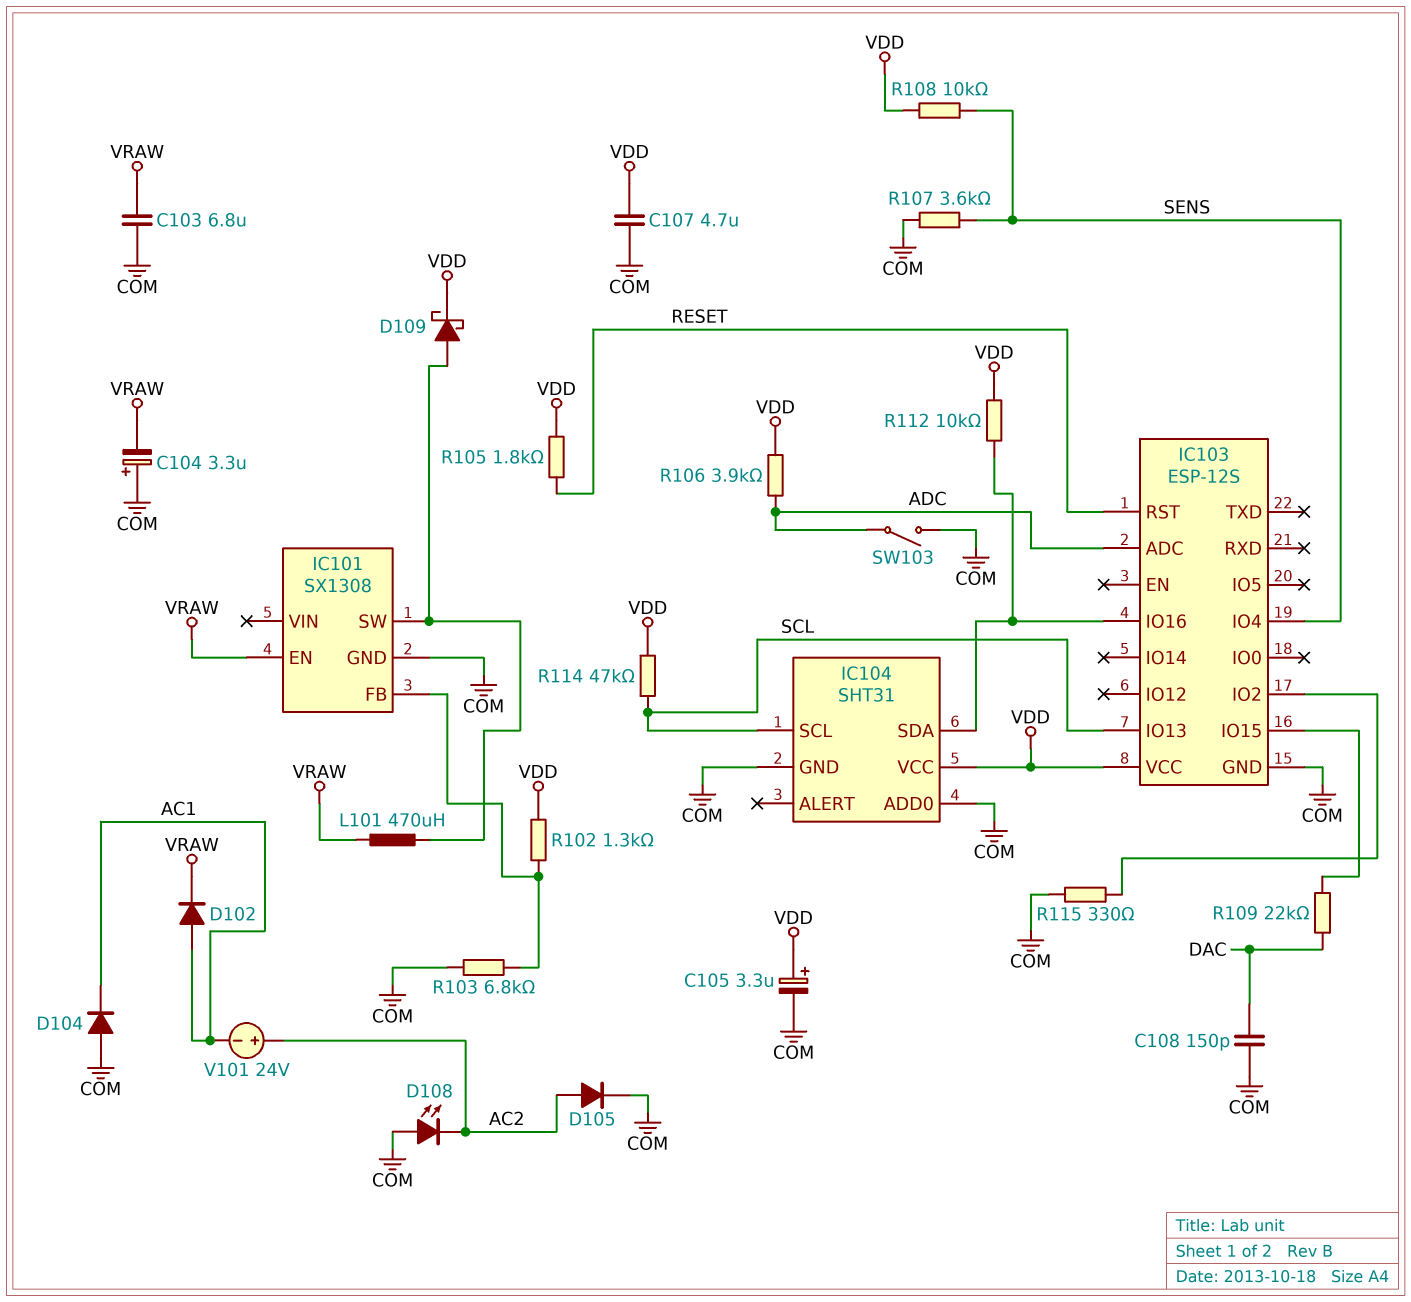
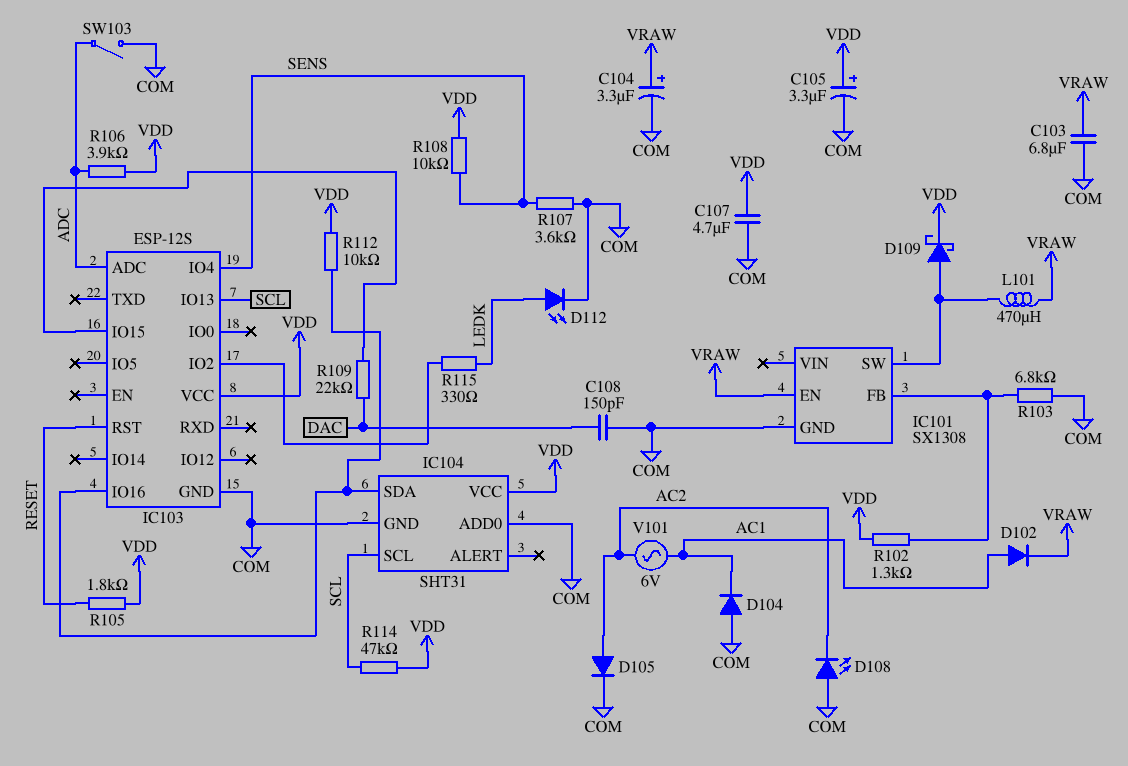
C104: 3.3uF (plus COM, minus VRAW) -> 3.3uF (plus VRAW, minus COM)
D112: none -> LED (A LEDK, K COM)
R115: 330 (COM, IC103/IO2) -> 330 (IC103/IO2, LEDK)
V101: 24V (plus AC2, minus AC1) -> AC 6V (AC1, AC2)

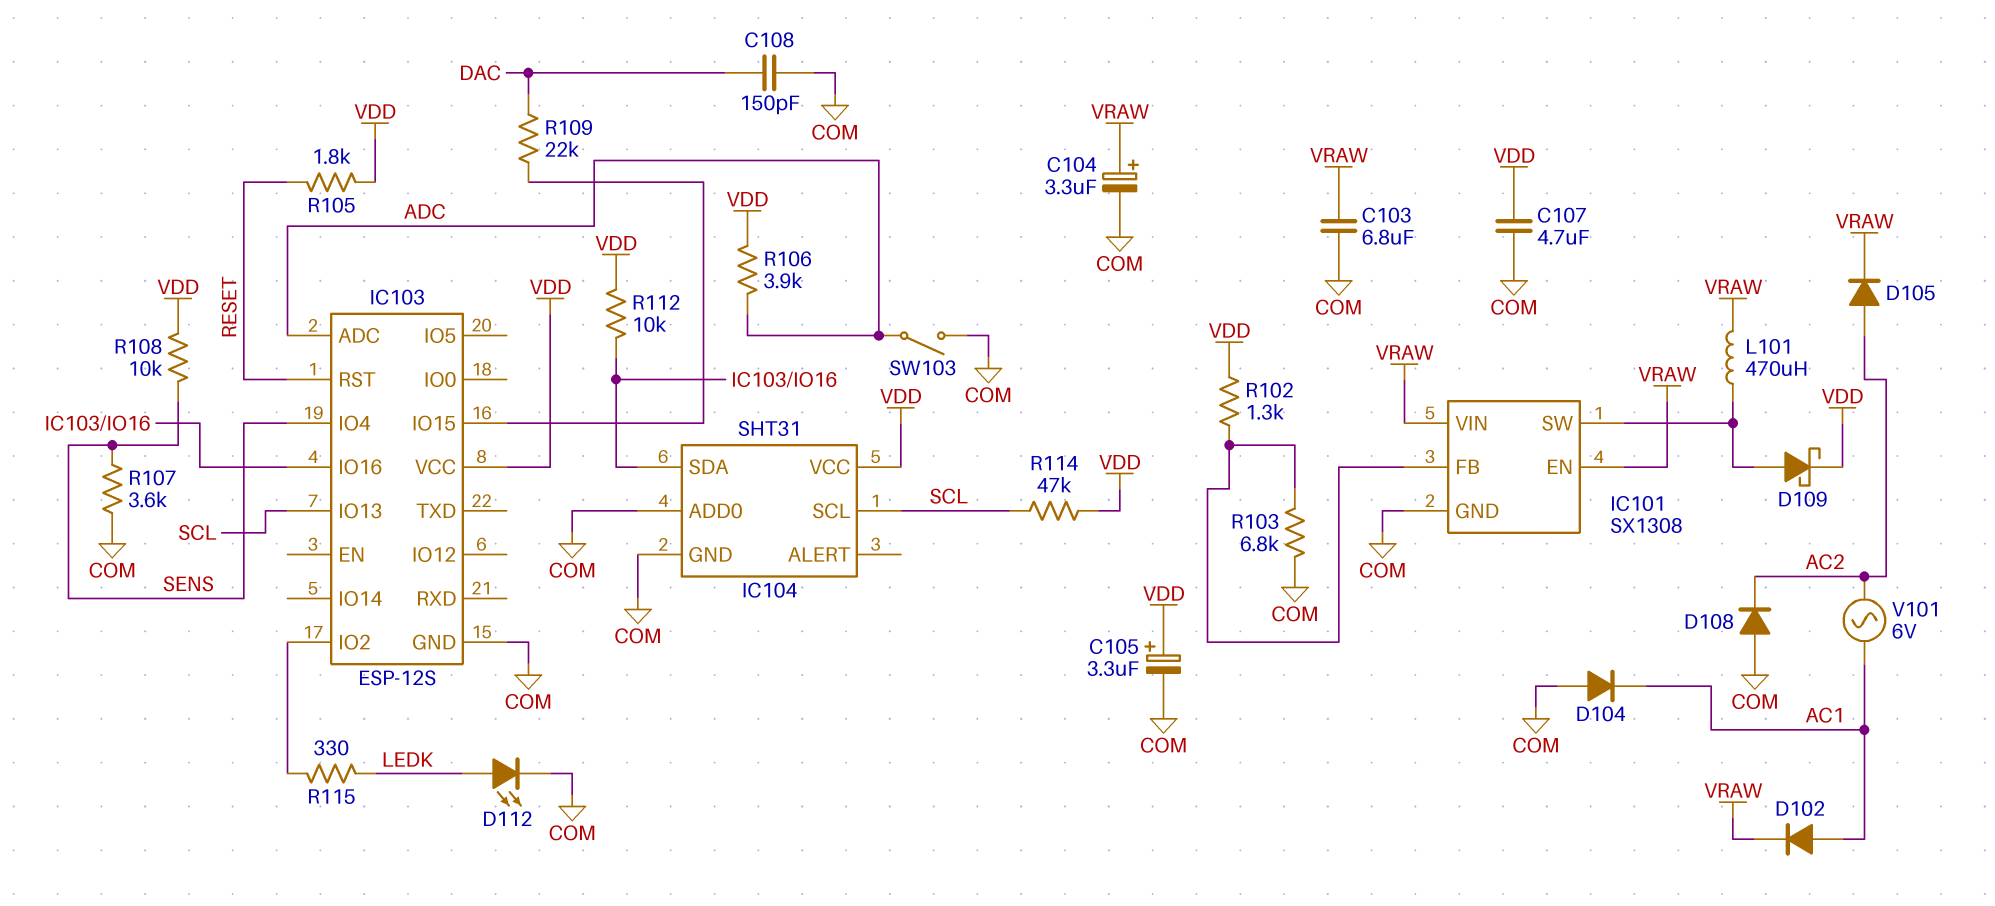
D105: diode (A AC2, K COM) -> diode (A AC2, K VRAW)
D108: LED (A COM, K AC2) -> diode (A COM, K AC2)
IC101 pin VIN: none -> VRAW

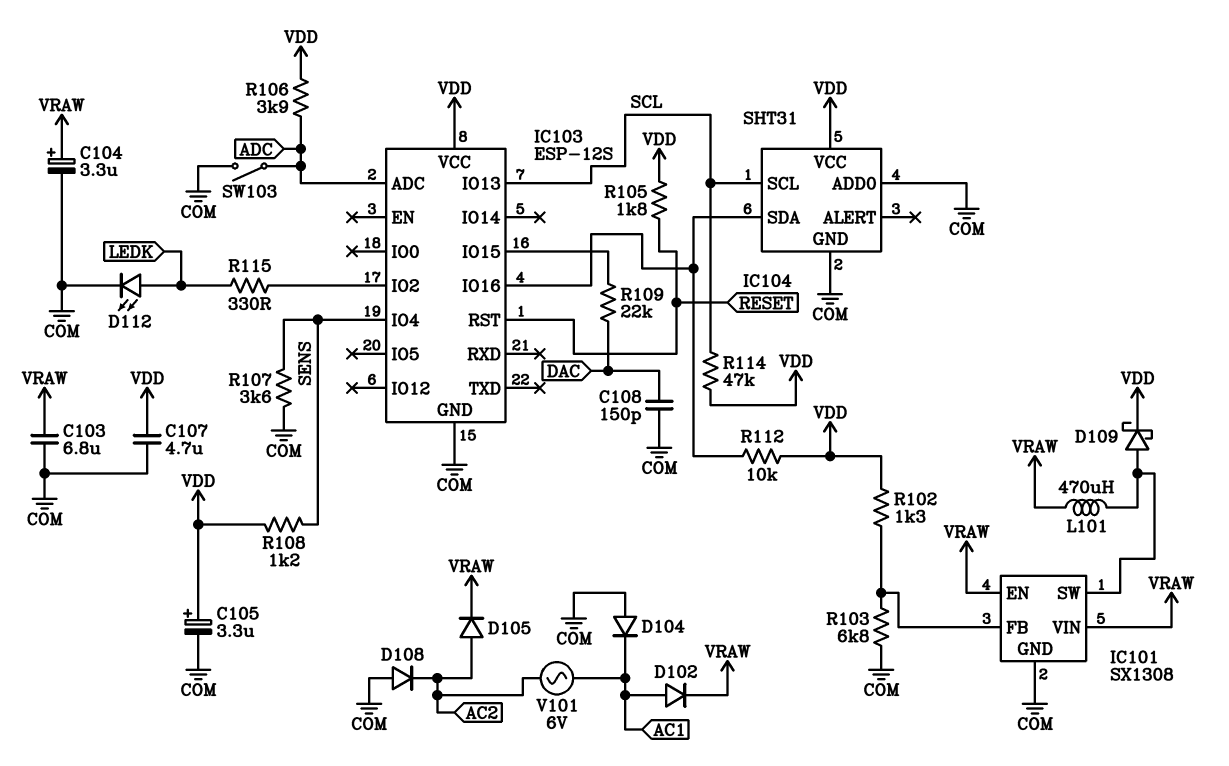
R108: 10k (SENS, VDD) -> 1.2k (SENS, VDD)

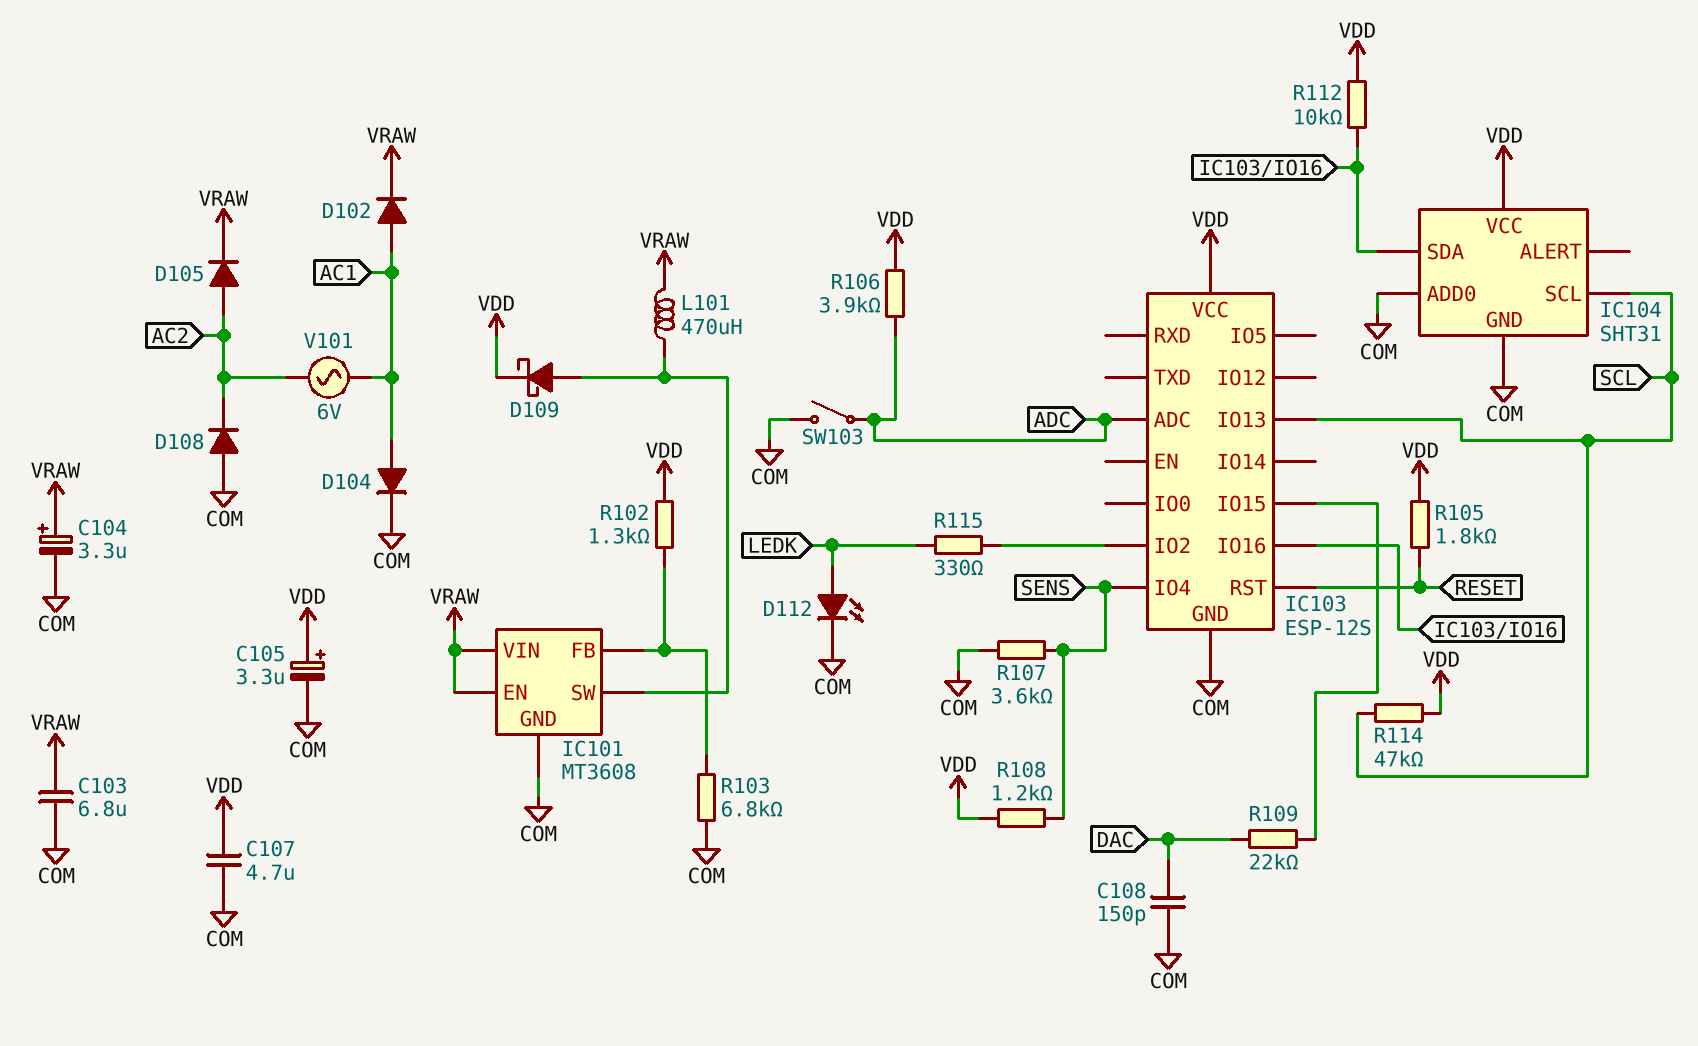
D104: diode (A COM, K AC1) -> diode (A AC1, K COM)
IC101: SX1308 -> MT3608

